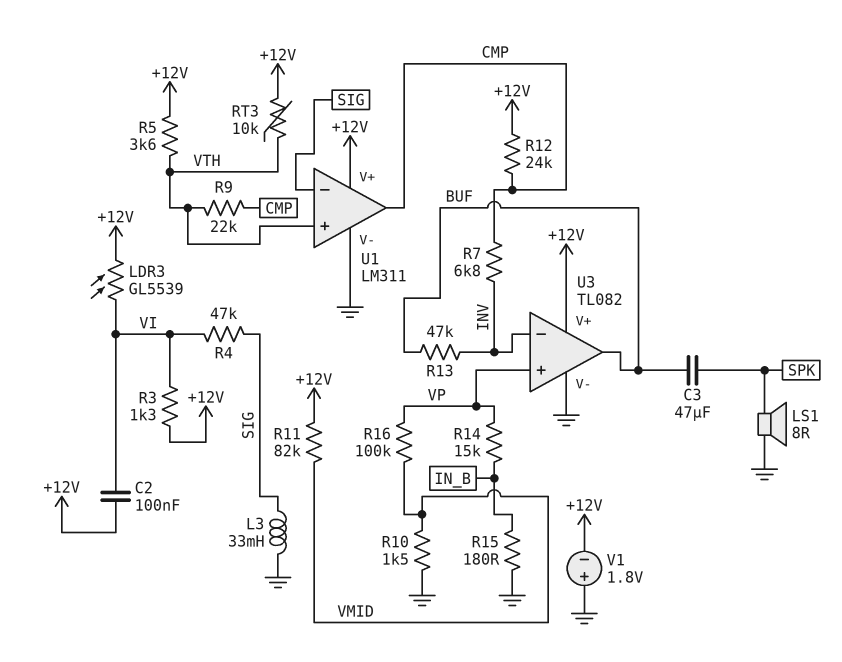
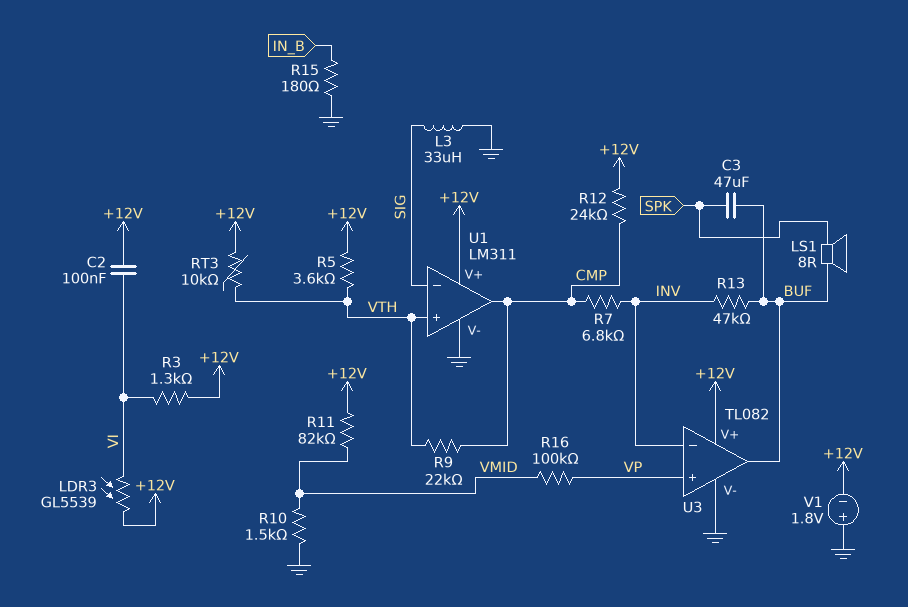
L3: 33mH (GND, SIG) -> 33uH (GND, SIG)
LS1: speaker 8R (GND, SPK) -> speaker 8R (BUF, SPK)
R4: 47k (SIG, VI) -> none
R14: 15k (IN_B, VP) -> none

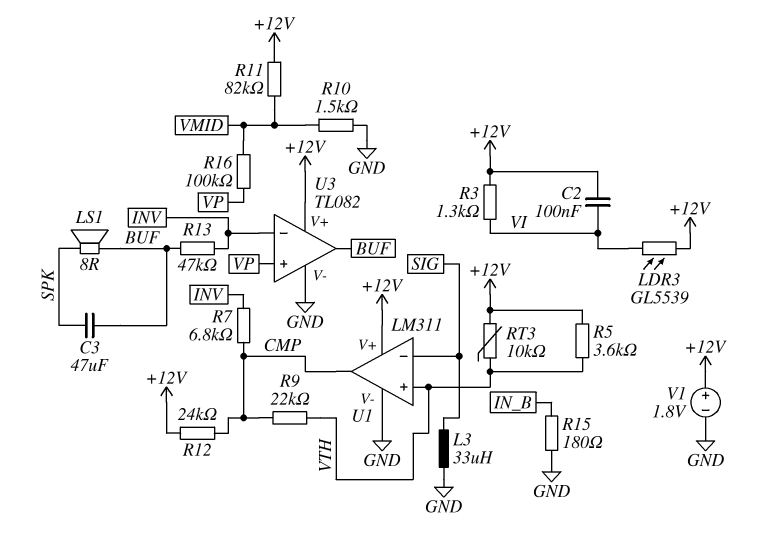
V1: 1.8V (plus GND, minus +12V) -> 1.8V (plus +12V, minus GND)

